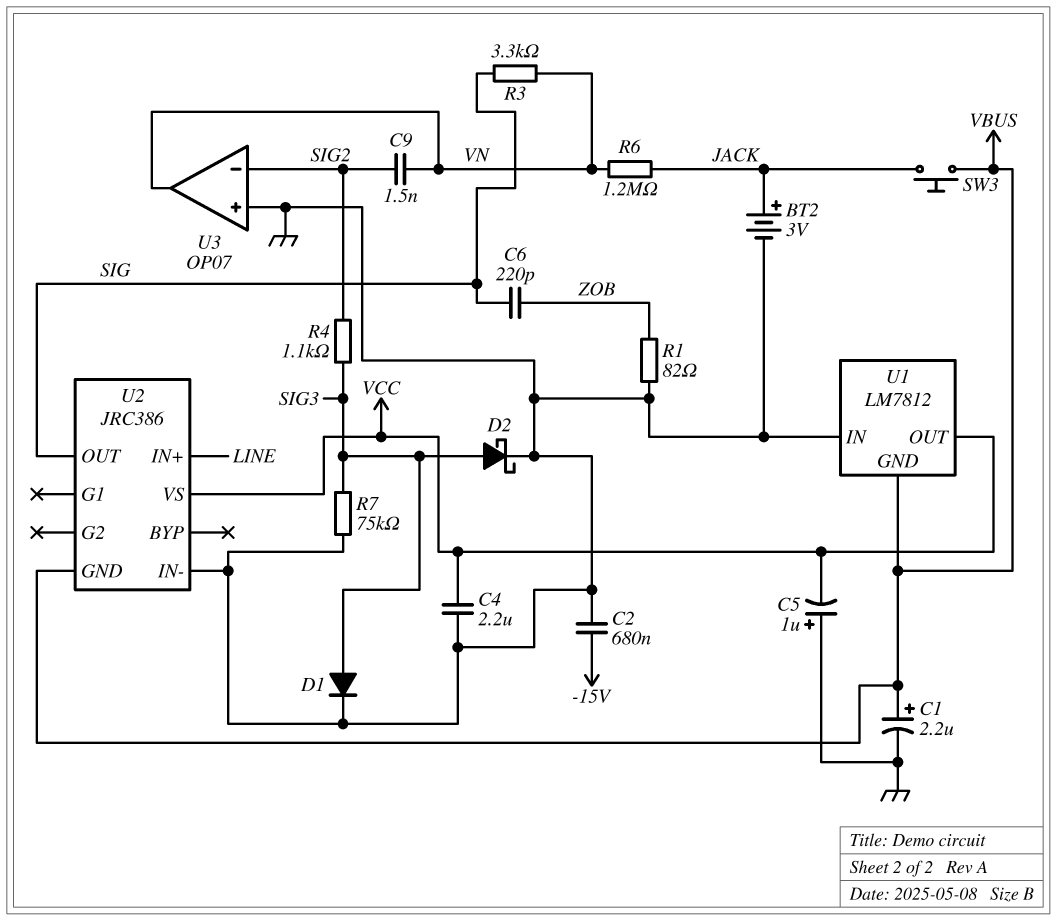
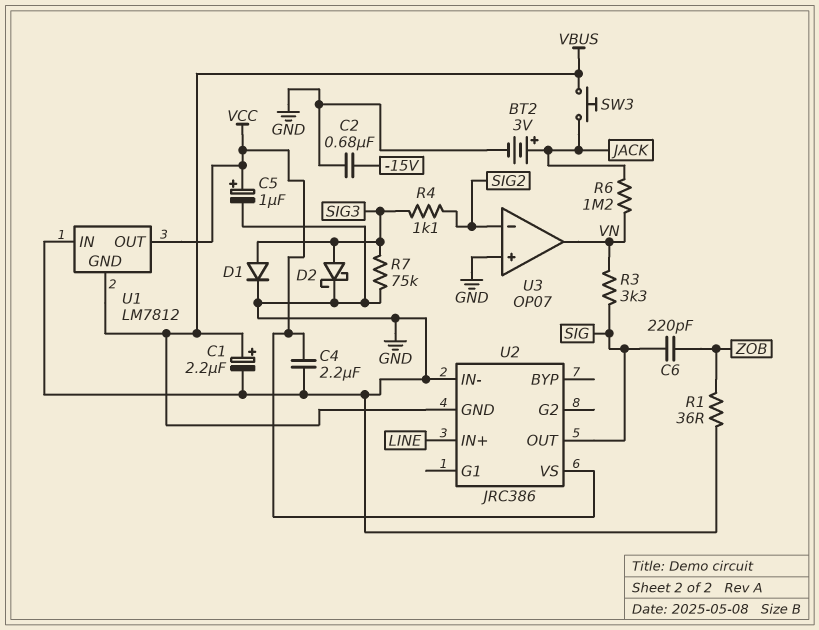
C5: 1uF (plus GND, minus VCC) -> 1uF (plus VCC, minus GND)
C9: 1.5nF (SIG2, VN) -> none
R1: 82 (GND, ZOB) -> 36 (GND, ZOB)

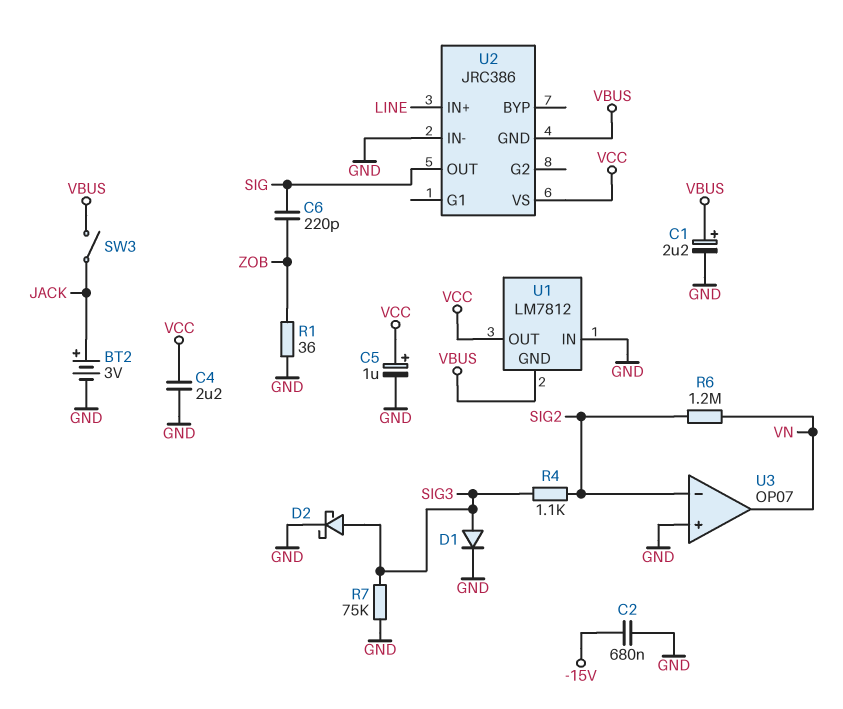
R3: 3.3k (SIG, VN) -> none
R6: 1.2M (JACK, VN) -> 1.2M (SIG2, VN)
SW3: button (JACK, VBUS) -> switch (JACK, VBUS)

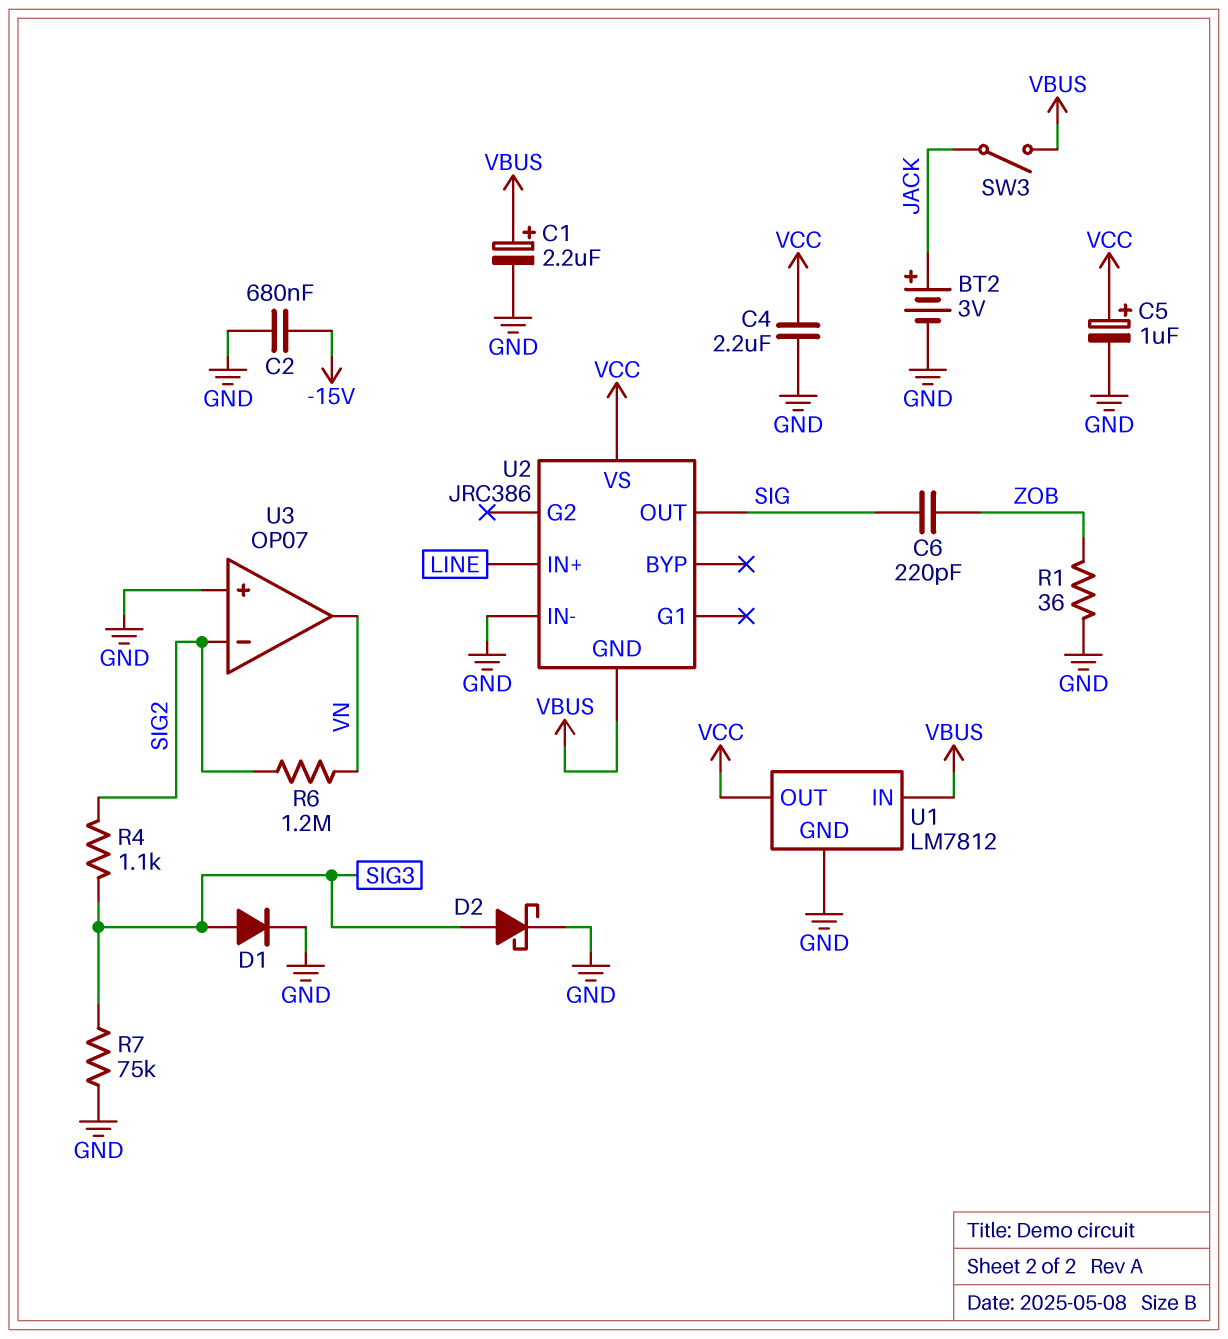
U1 pin GND: VBUS -> GND
U1 pin IN: GND -> VBUS

